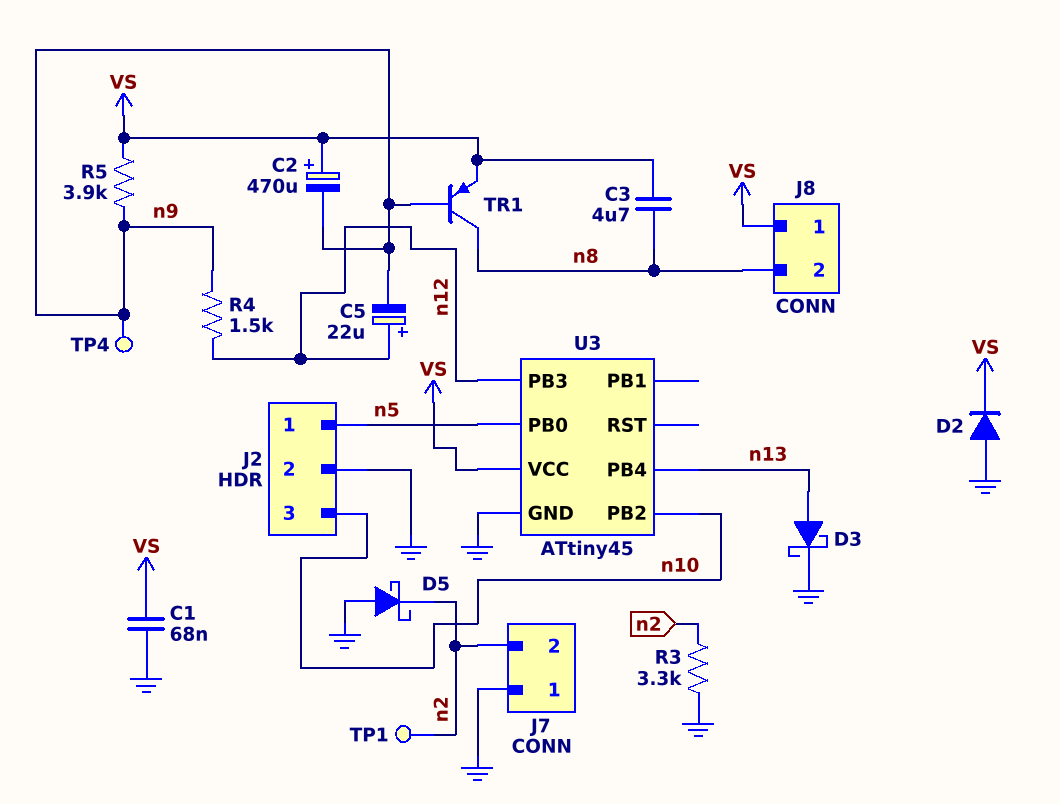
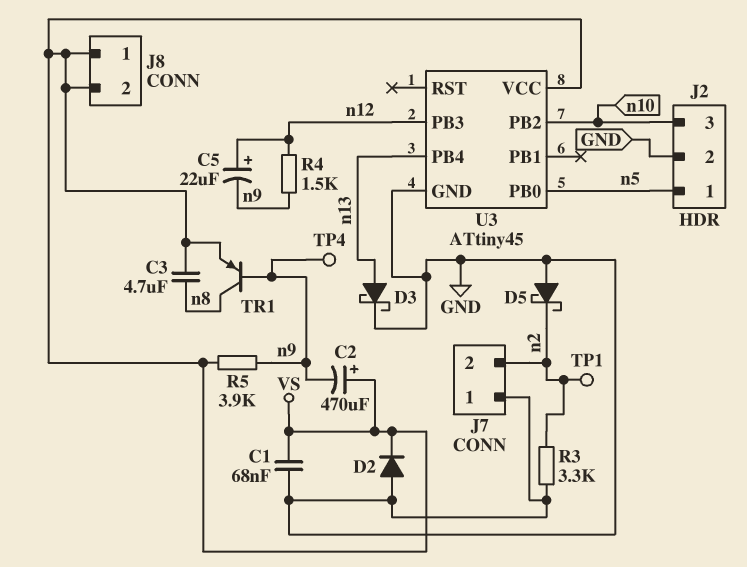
J8 pin 2: n8 -> VS

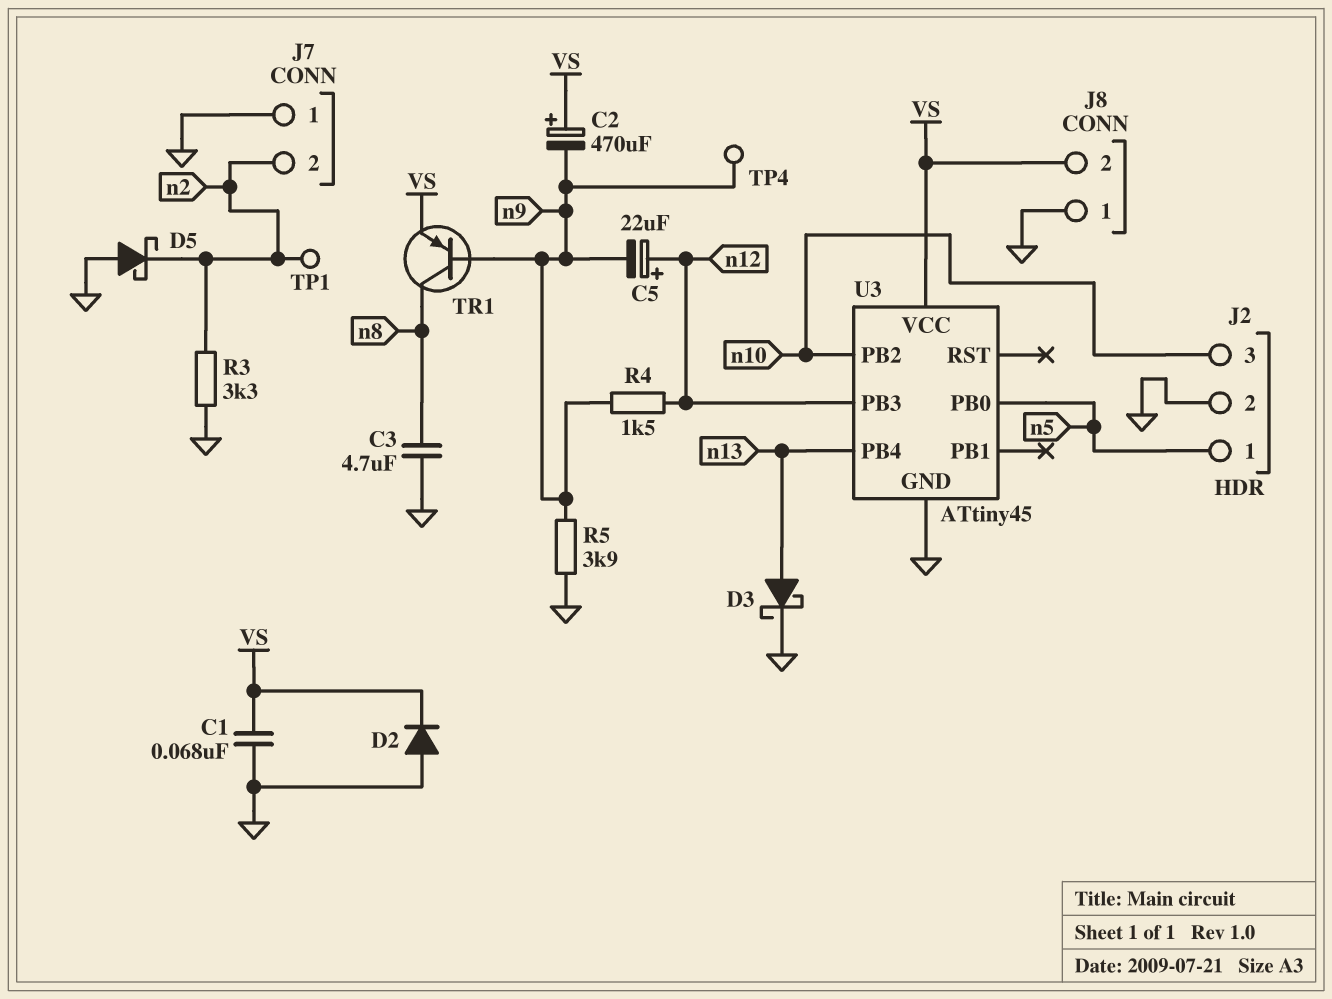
C3: 4.7uF (VS, n8) -> 4.7uF (GND, n8)
J8 pin 1: VS -> GND
R5: 3.9k (VS, n9) -> 3.9k (GND, n9)

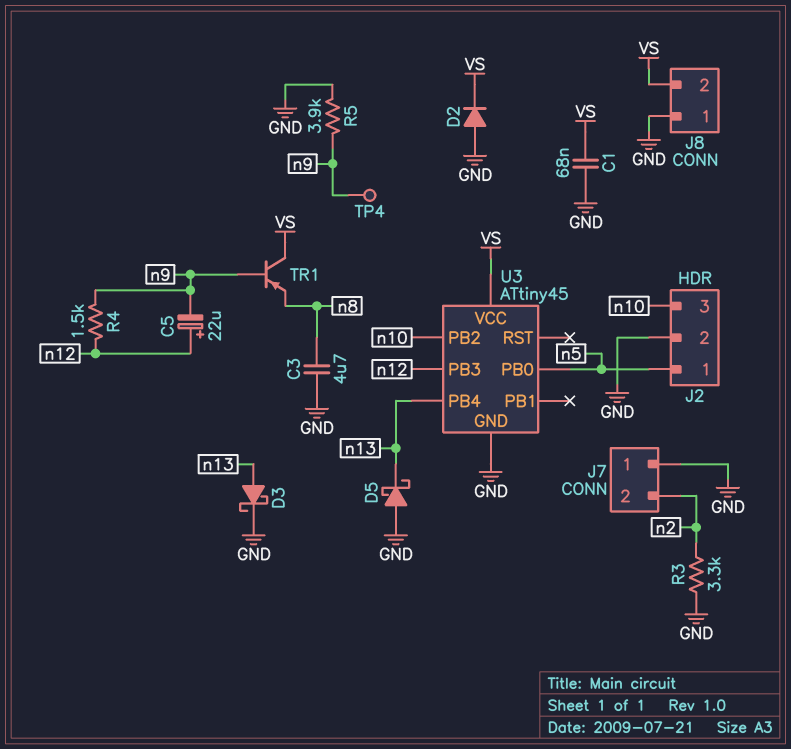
C2: 470uF (plus VS, minus n9) -> none
D5: schottky (A GND, K n2) -> schottky (A GND, K n13)
TP1: test point (n2) -> none
TR1: PNP (B n9, C n8, E VS) -> PNP (B n9, C VS, E n8)

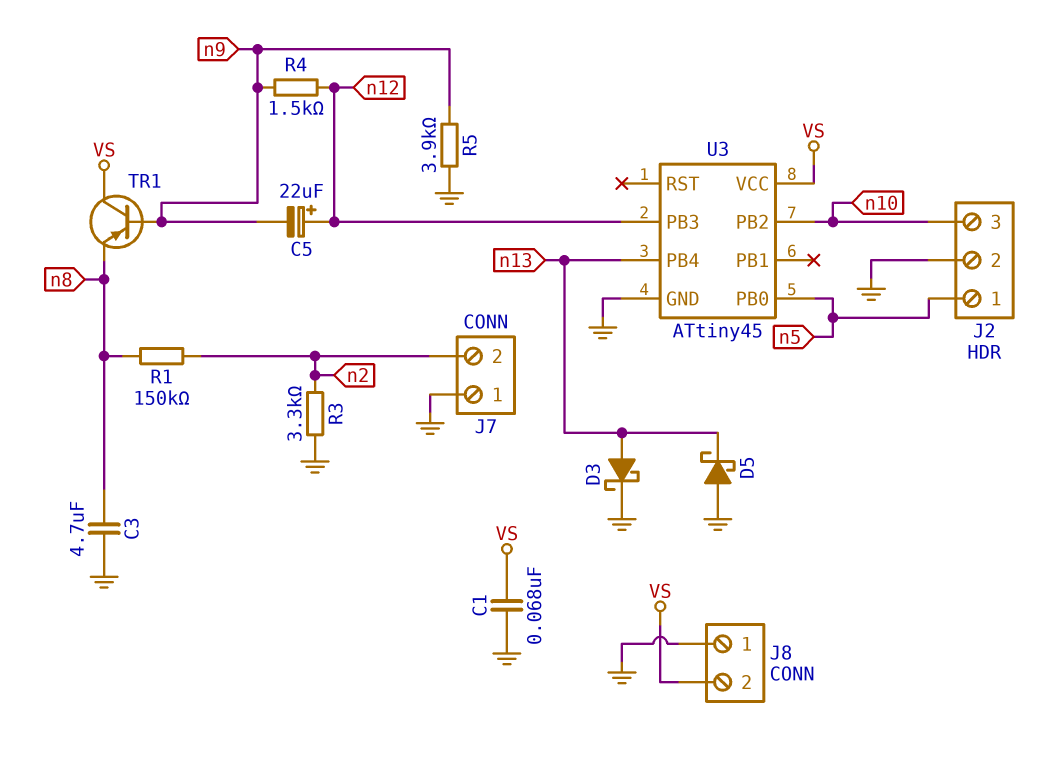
D2: diode (A GND, K VS) -> none
R1: none -> 150k (n2, n8)
TP4: test point (n9) -> none

